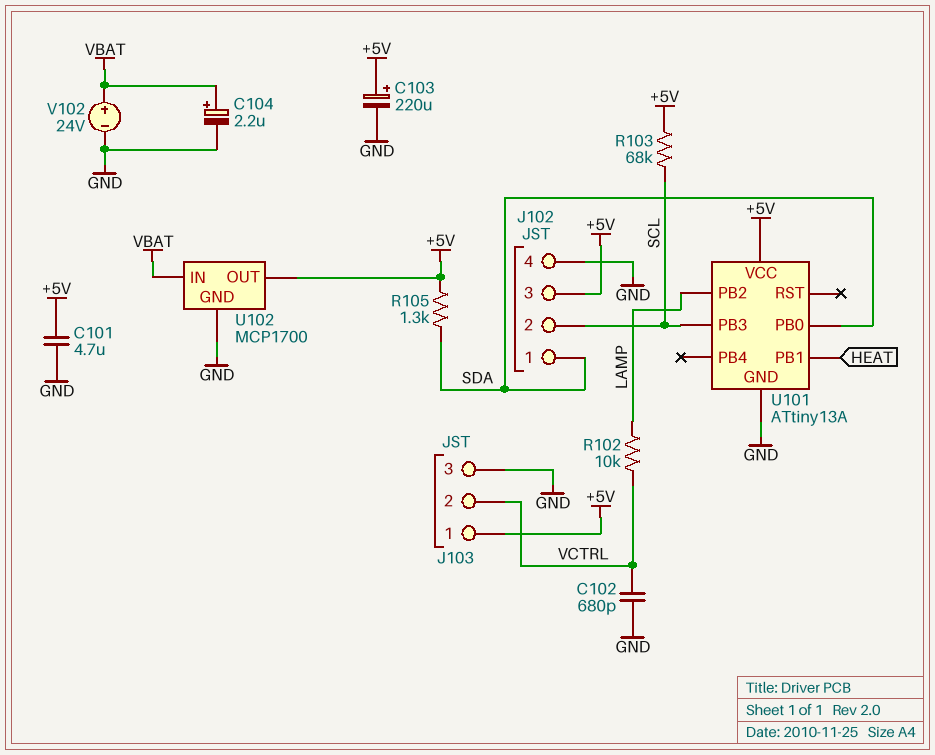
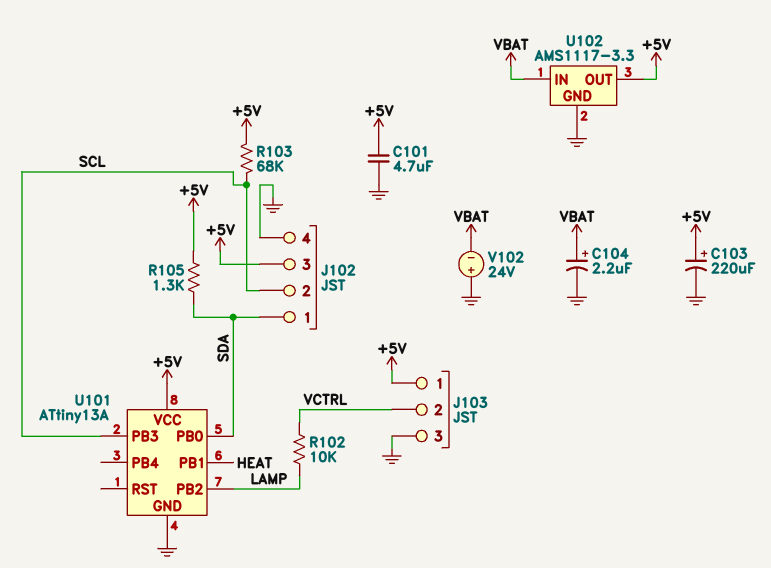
C102: 680pF (GND, VCTRL) -> none
U102: MCP1700 -> AMS1117-3.3
V102: 24V (plus VBAT, minus GND) -> 24V (plus GND, minus VBAT)

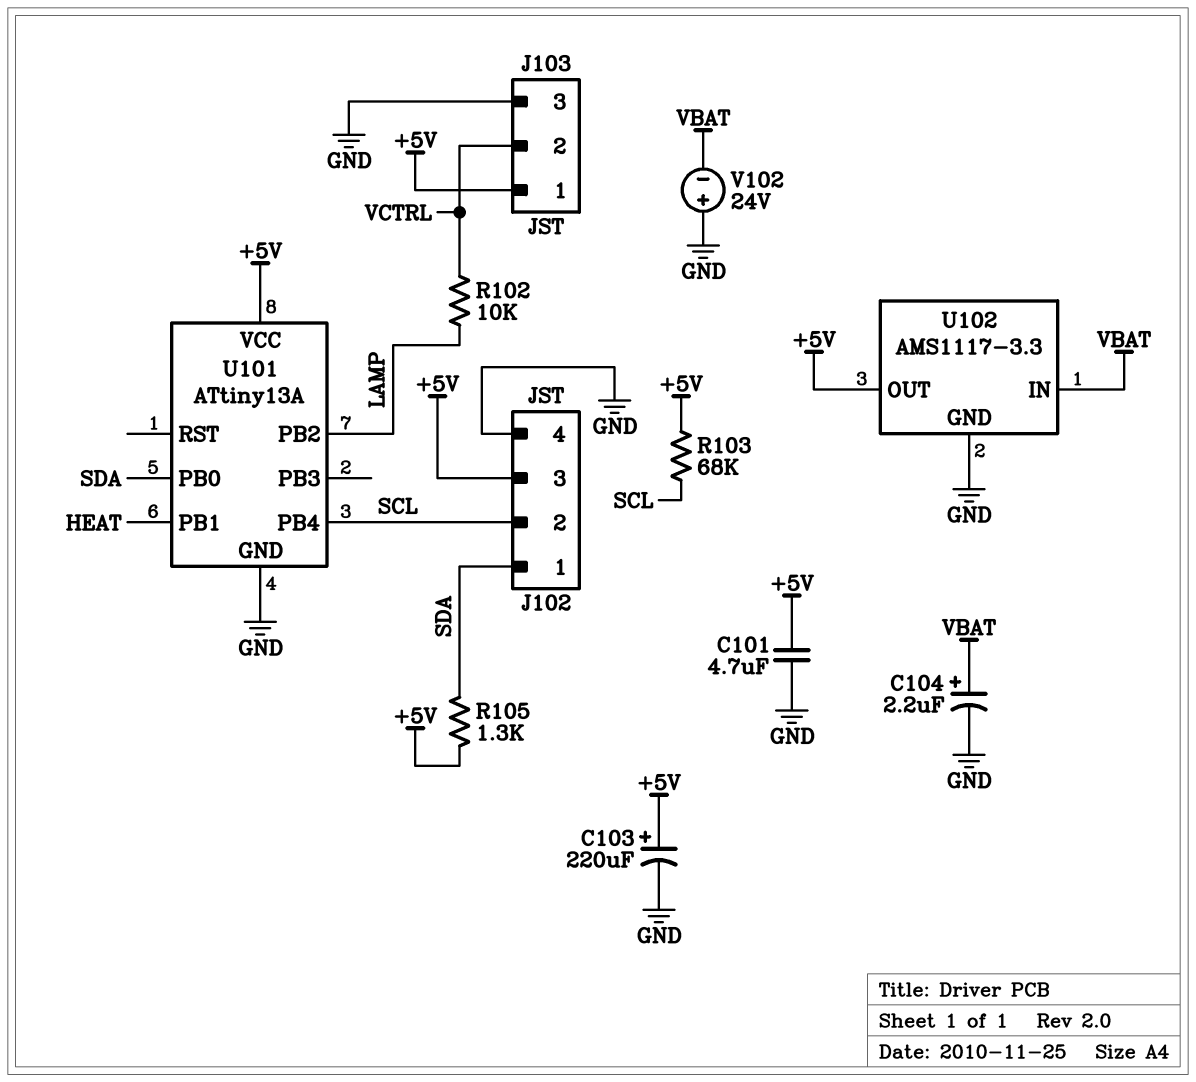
U101 pin PB3: SCL -> none
U101 pin PB4: none -> SCL

